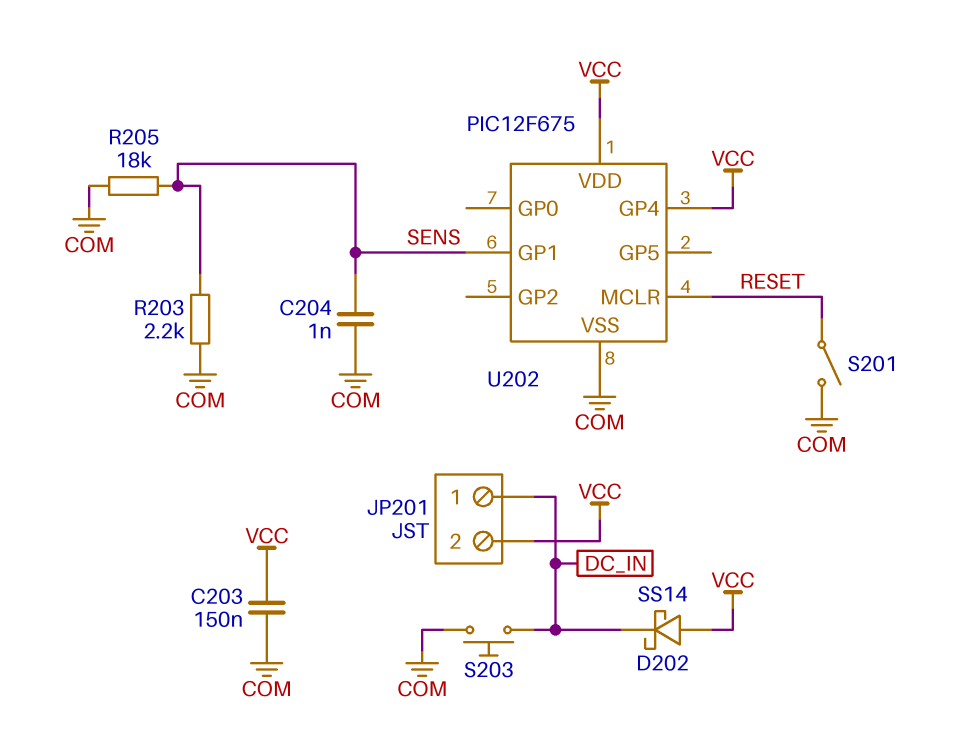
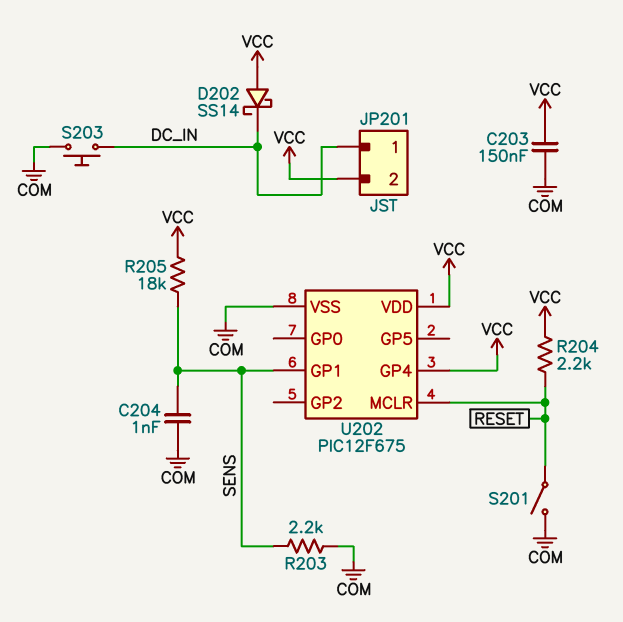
R204: none -> 2.2k (RESET, VCC)
R205: 18k (COM, SENS) -> 18k (SENS, VCC)

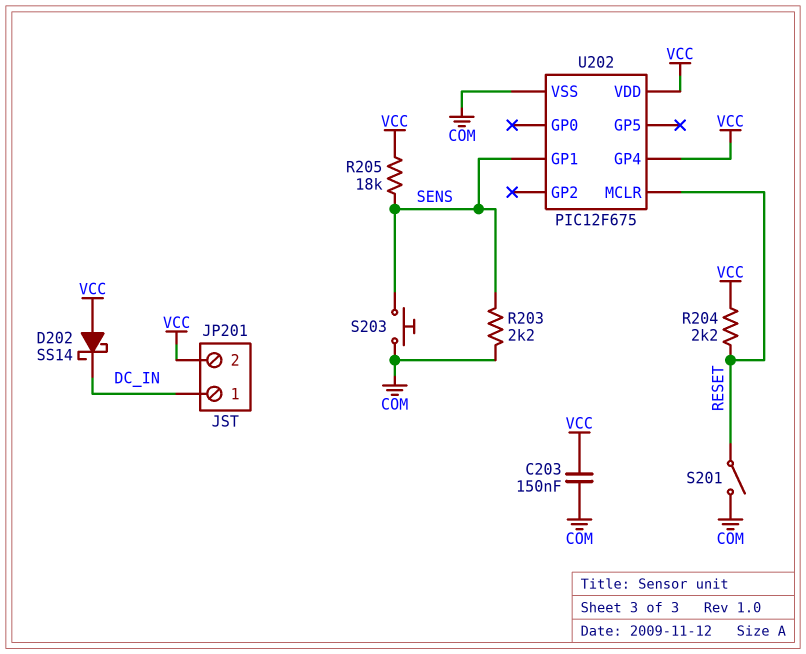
C204: 1nF (COM, SENS) -> none
S203: button (COM, DC_IN) -> button (COM, SENS)

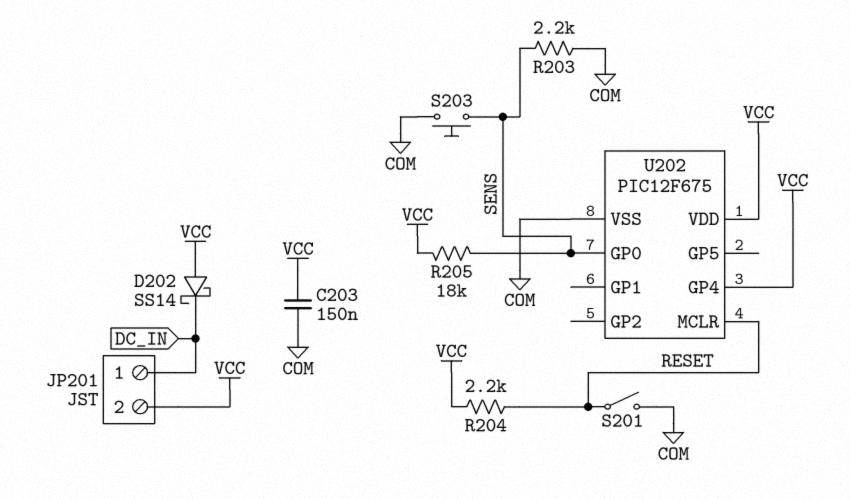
U202 pin GP0: none -> SENS
U202 pin GP1: SENS -> none

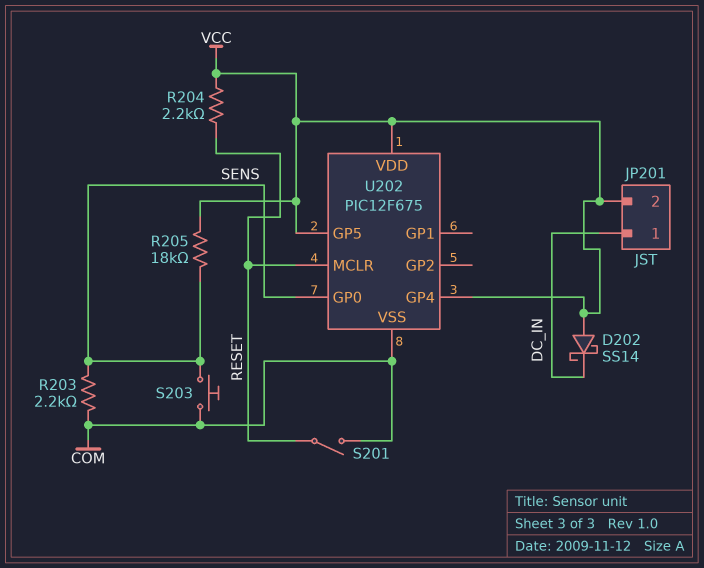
C203: 150nF (COM, VCC) -> none
U202 pin GP5: none -> VCC

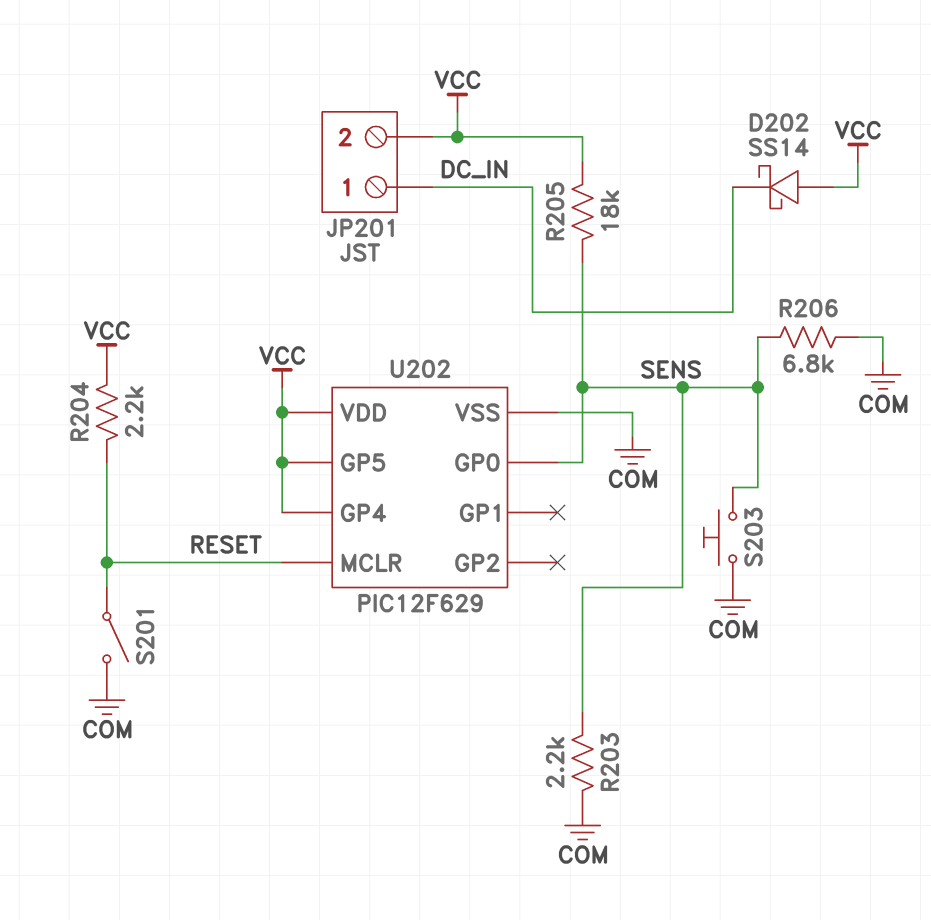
R206: none -> 6.8k (COM, SENS)
U202: PIC12F675 -> PIC12F629

